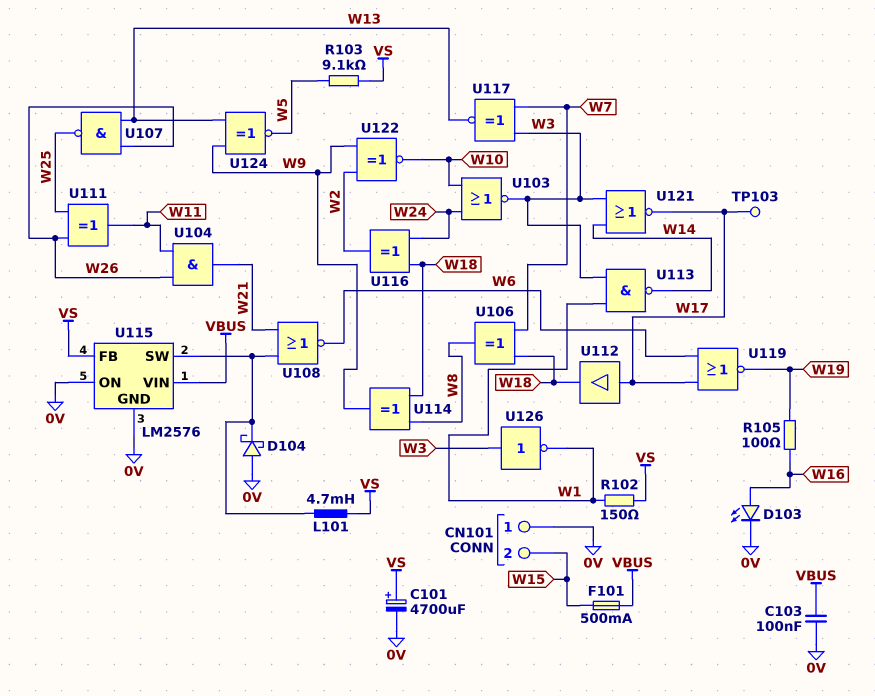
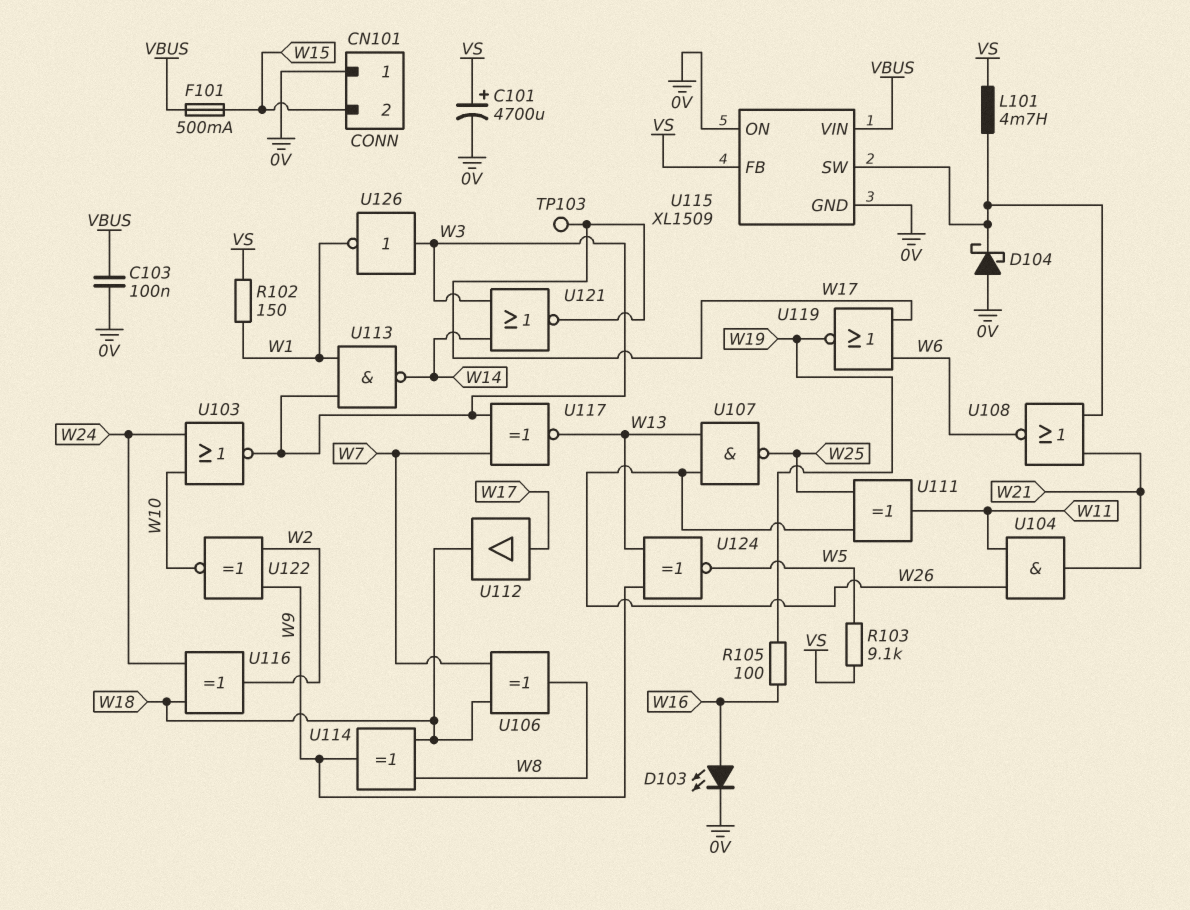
U115: LM2576 -> XL1509

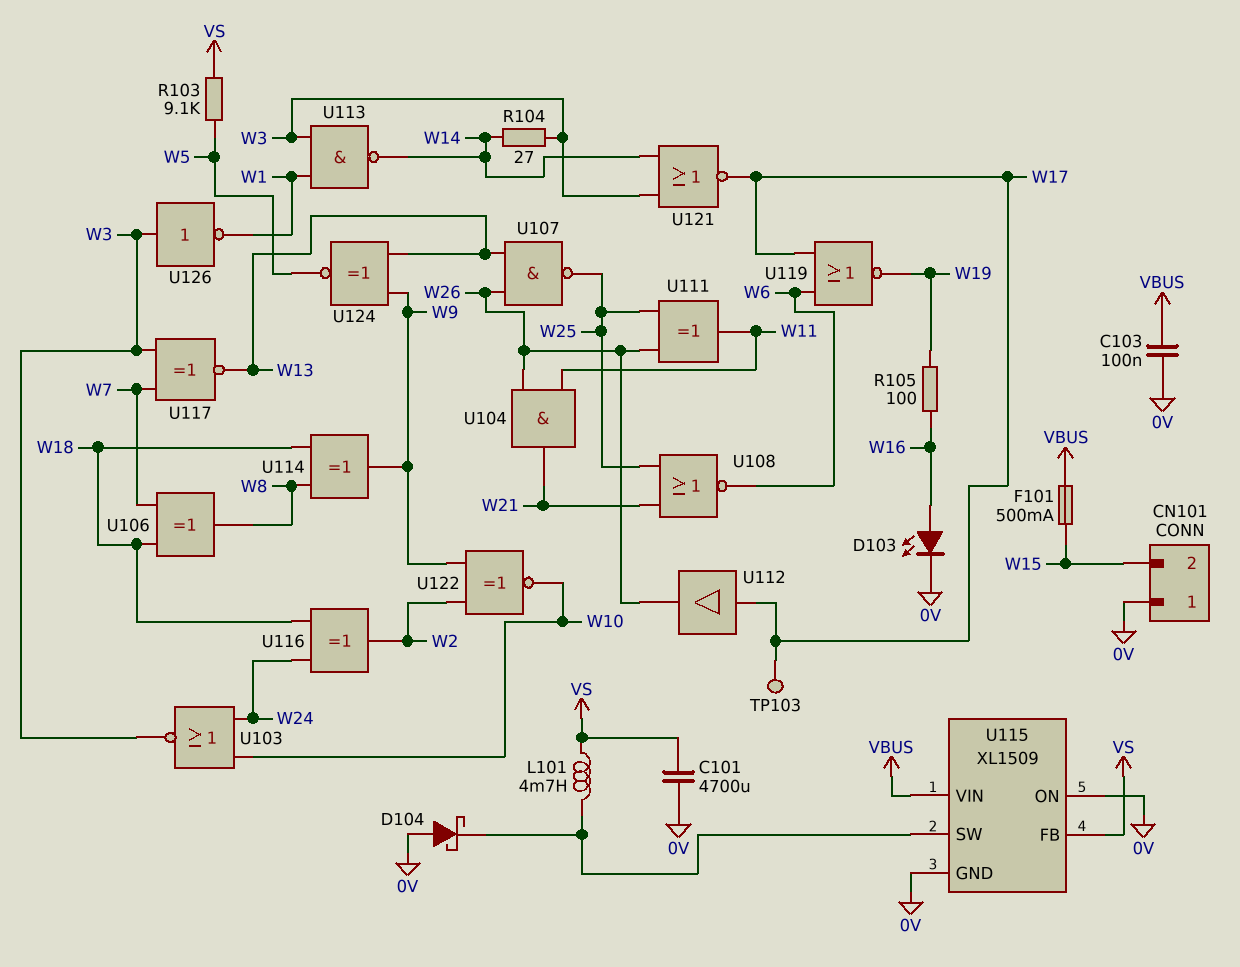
C101: 4700uF (plus VS, minus 0V) -> 4700uF (0V, VS)
R102: 150 (VS, W1) -> none
R104: none -> 27 (W3, W14)
U108: NOR (in U115/SW, in W21, out W6) -> NOR (in W21, in W25, out W6)
U112: buffer (in W17, out W18) -> buffer (in W17, out W26)

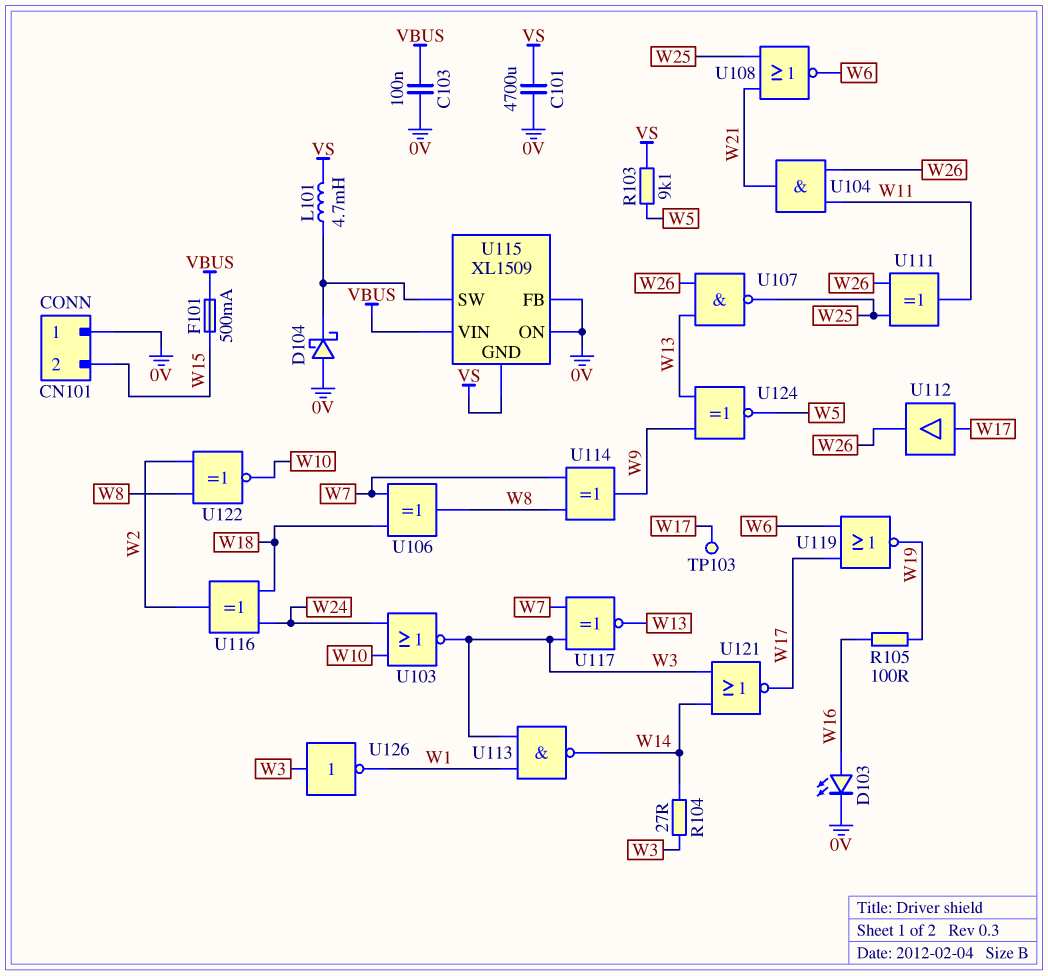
U114: XOR (in W8, in W18, out W9) -> XOR (in W7, in W8, out W9)
U115 pin FB: VS -> 0V
U115 pin GND: 0V -> VS
U122: XNOR (in W2, in W9, out W10) -> XNOR (in W2, in W8, out W10)

